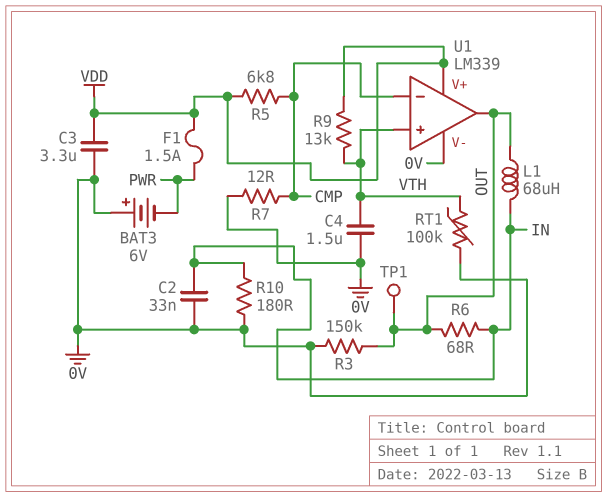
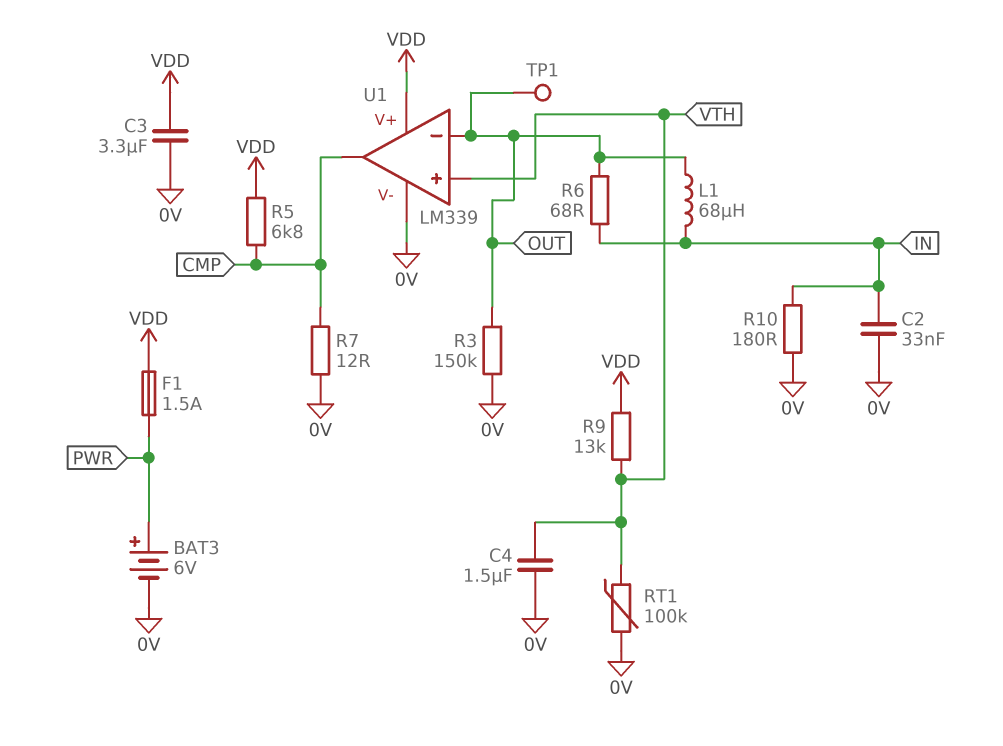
BAT3: 6V (plus 0V, minus PWR) -> 6V (plus PWR, minus 0V)
U1 pin in-: CMP -> OUT
U1 pin out: OUT -> CMP

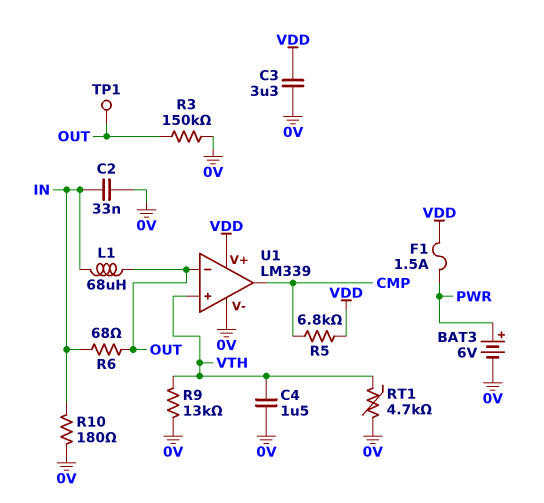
R7: 12 (0V, CMP) -> none
R9: 13k (VDD, VTH) -> 13k (0V, VTH)
RT1: 100k (0V, VTH) -> 4.7k (0V, VTH)

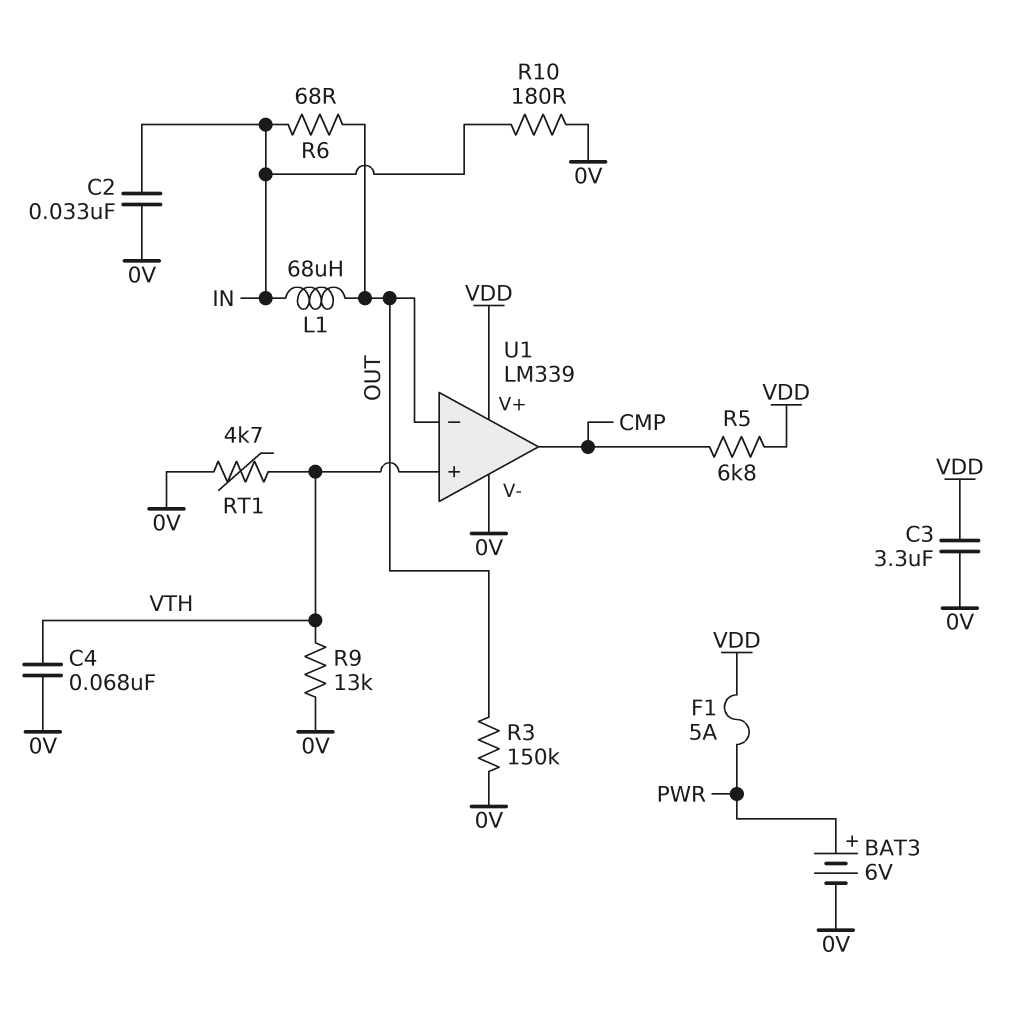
C4: 1.5uF (0V, VTH) -> 68nF (0V, VTH)
F1: 1.5A (PWR, VDD) -> 5A (PWR, VDD)
TP1: test point (OUT) -> none

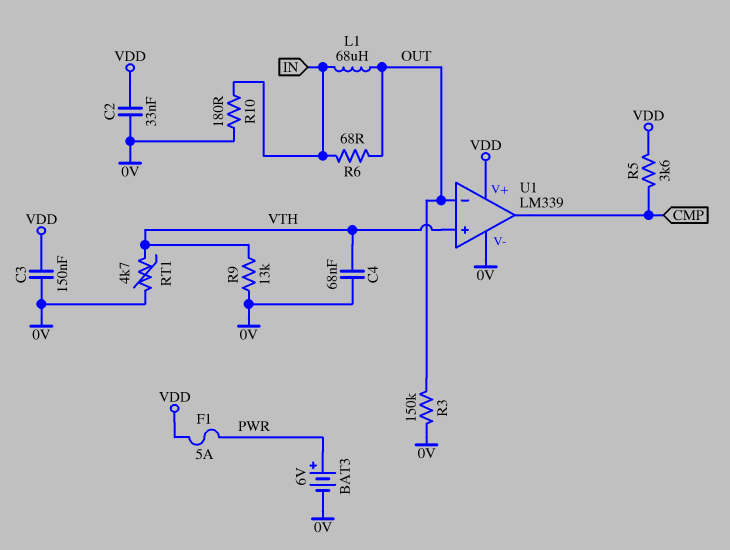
C2: 33nF (0V, IN) -> 33nF (0V, VDD)
C3: 3.3uF (0V, VDD) -> 150nF (0V, VDD)
R5: 6.8k (CMP, VDD) -> 3.6k (CMP, VDD)

